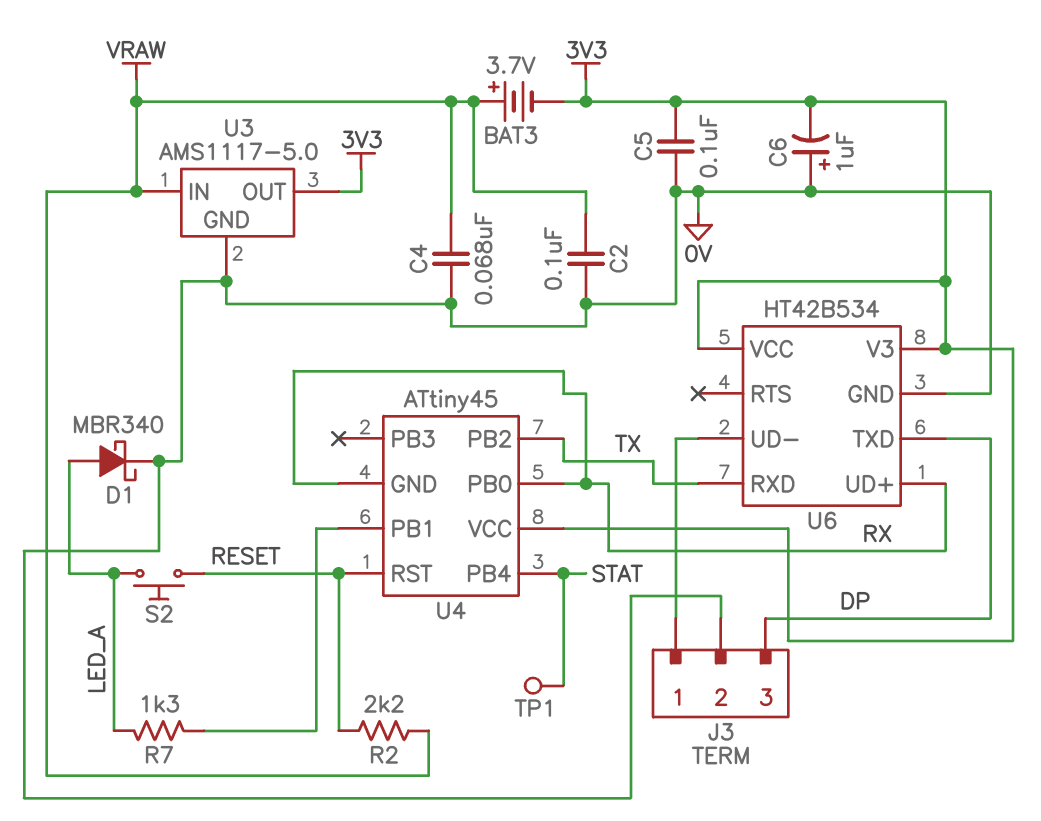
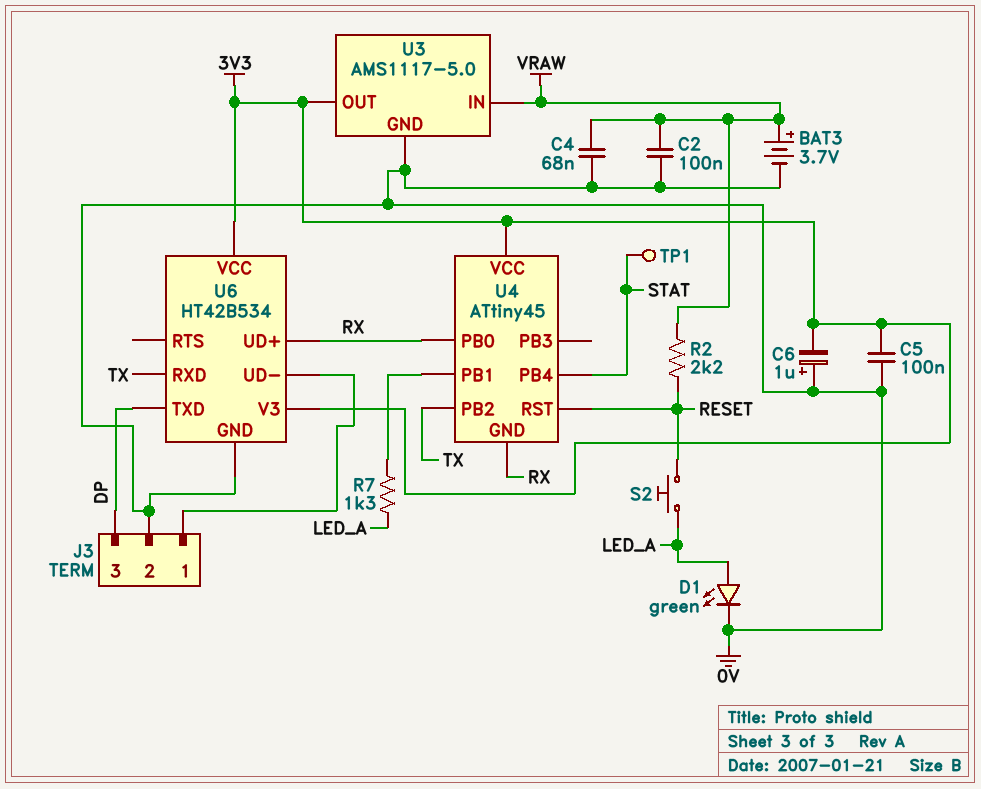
BAT3: 3.7V (plus VRAW, minus 3V3) -> 3.7V (plus VRAW, minus 0V)
D1: schottky MBR340 (A LED_A, K 0V) -> LED green (A LED_A, K 0V)

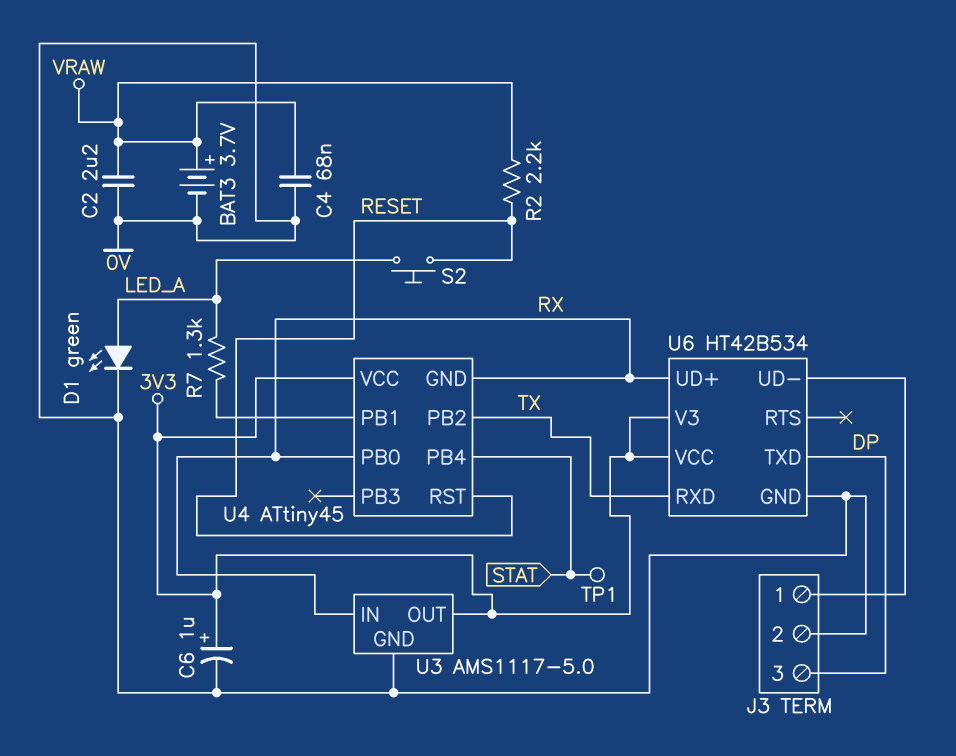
C2: 100nF (0V, VRAW) -> 2.2uF (0V, VRAW)
C5: 100nF (0V, 3V3) -> none
C6: 1uF (plus 0V, minus 3V3) -> 1uF (plus 3V3, minus 0V)
U3 pin IN: VRAW -> RX

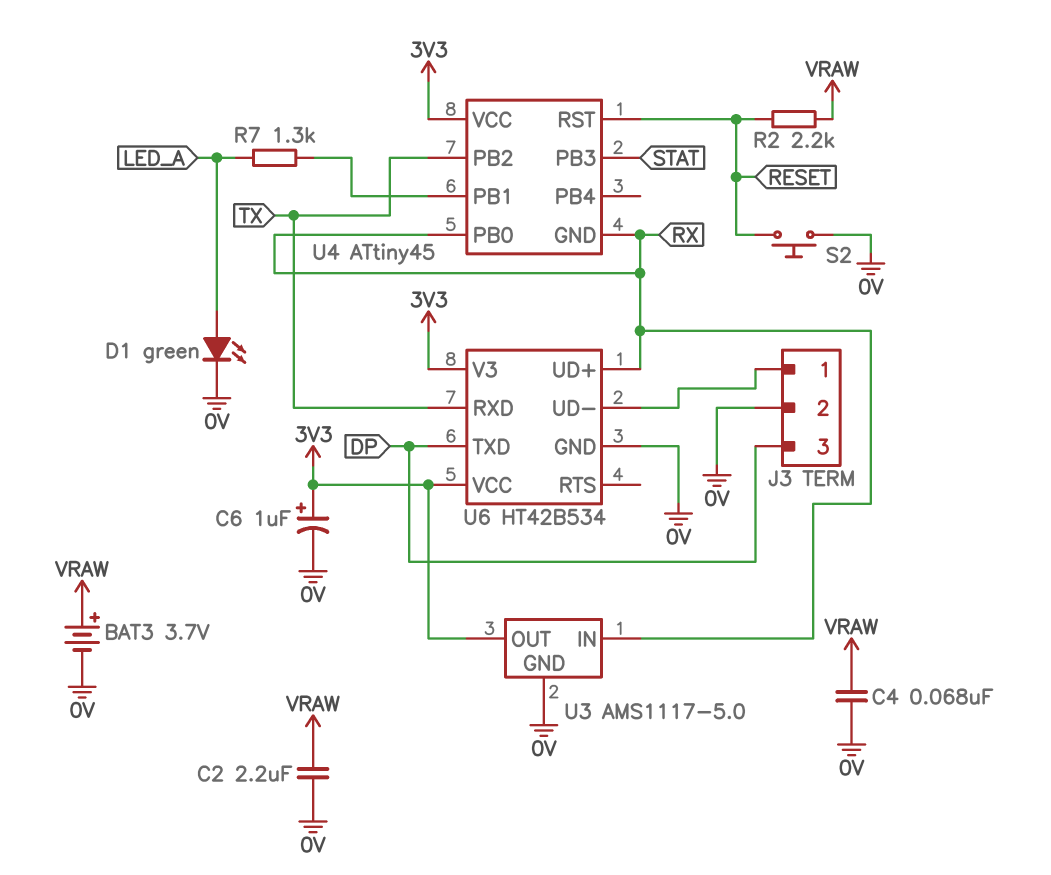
S2: button (LED_A, RESET) -> button (0V, RESET)
TP1: test point (STAT) -> none
U4 pin PB3: none -> STAT
U4 pin PB4: STAT -> none

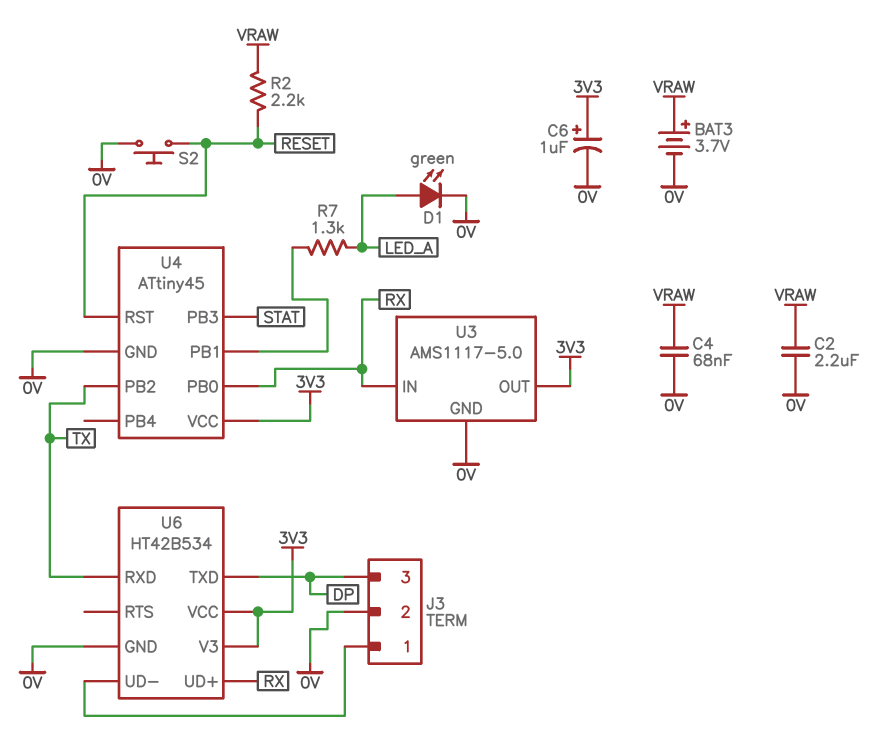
U4 pin GND: RX -> 0V

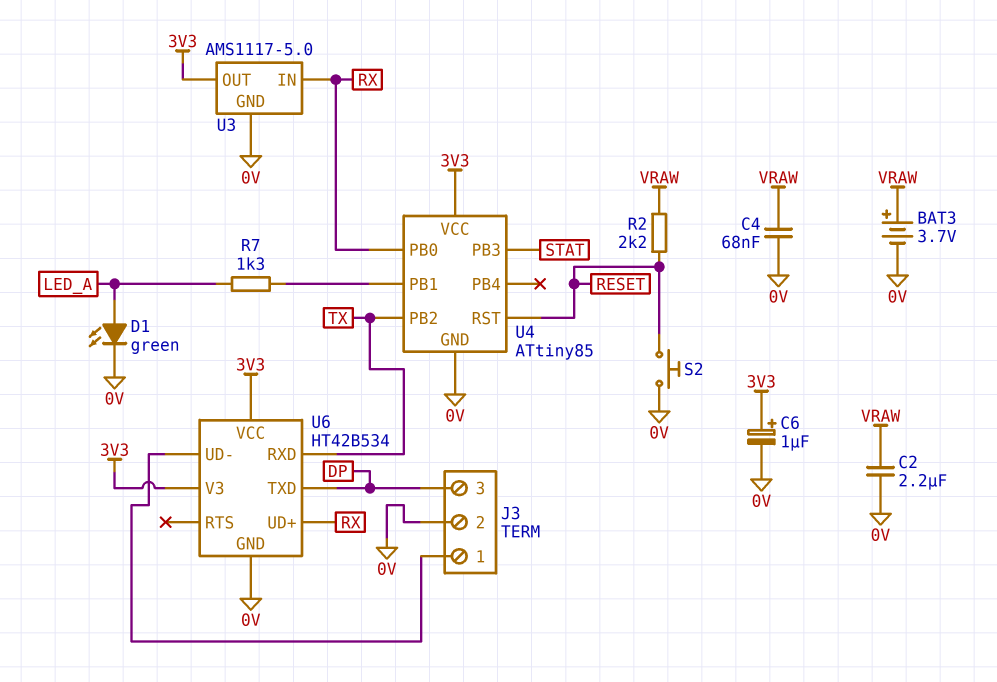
U4: ATtiny45 -> ATtiny85

